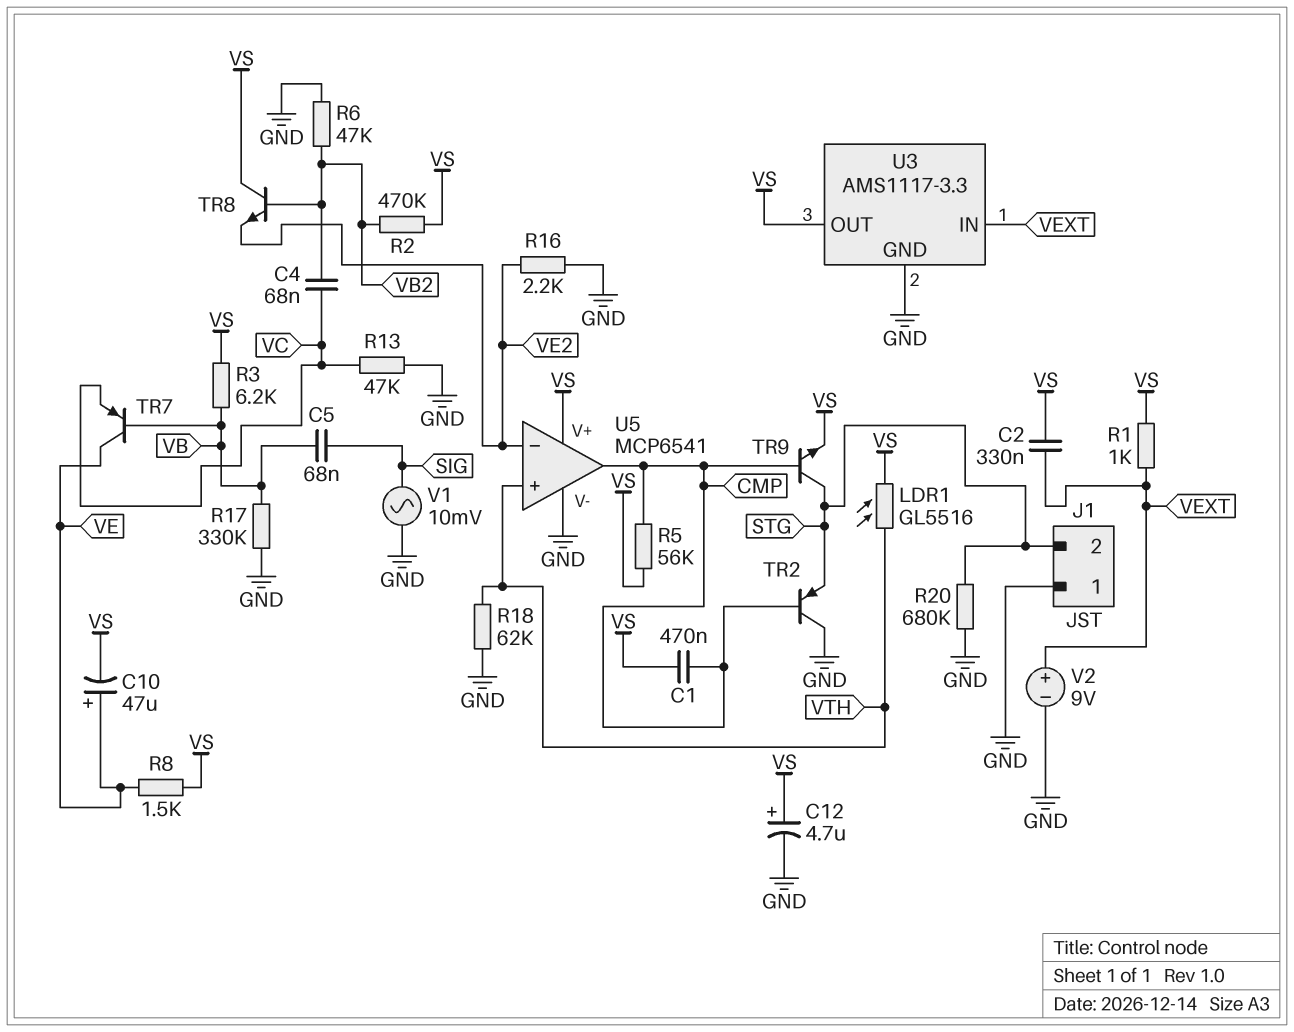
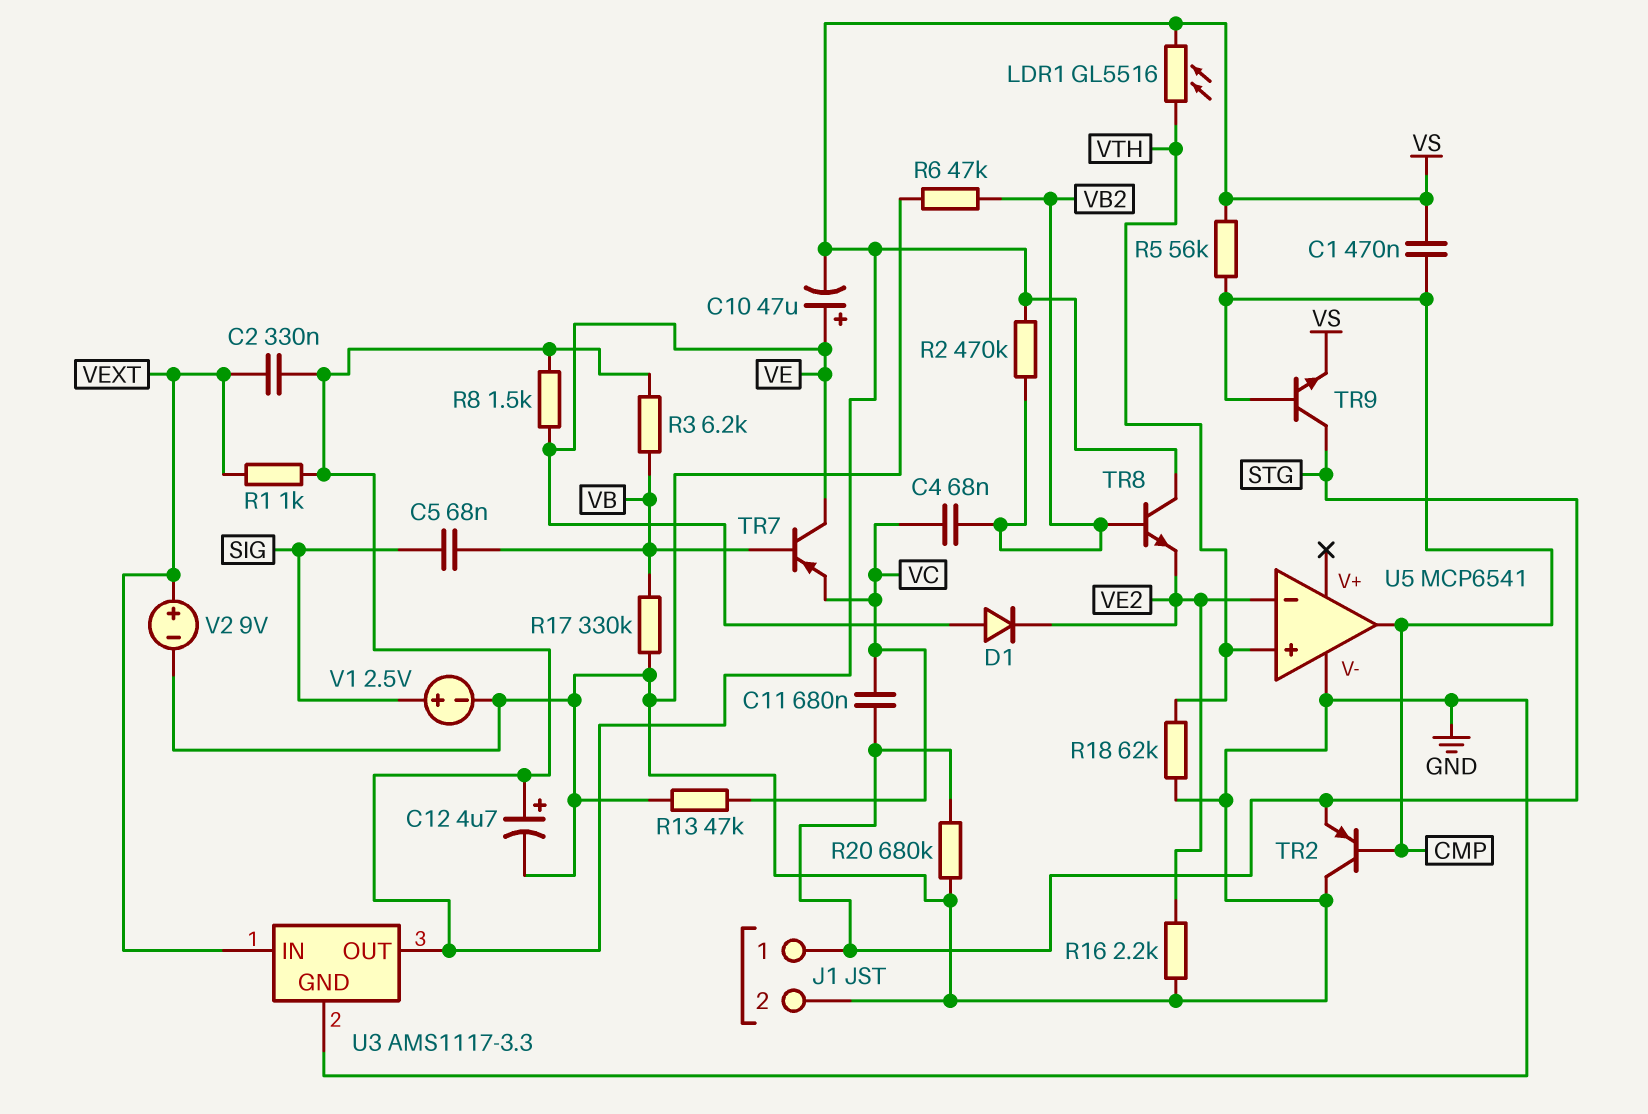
C11: none -> 680nF (STG, VC)
D1: none -> diode (A VE, K VE2)
J1 pin 1: GND -> STG
J1 pin 2: STG -> GND
U5 pin V+: VS -> none
V1: AC 10mV (GND, SIG) -> 2.5V (plus SIG, minus GND)

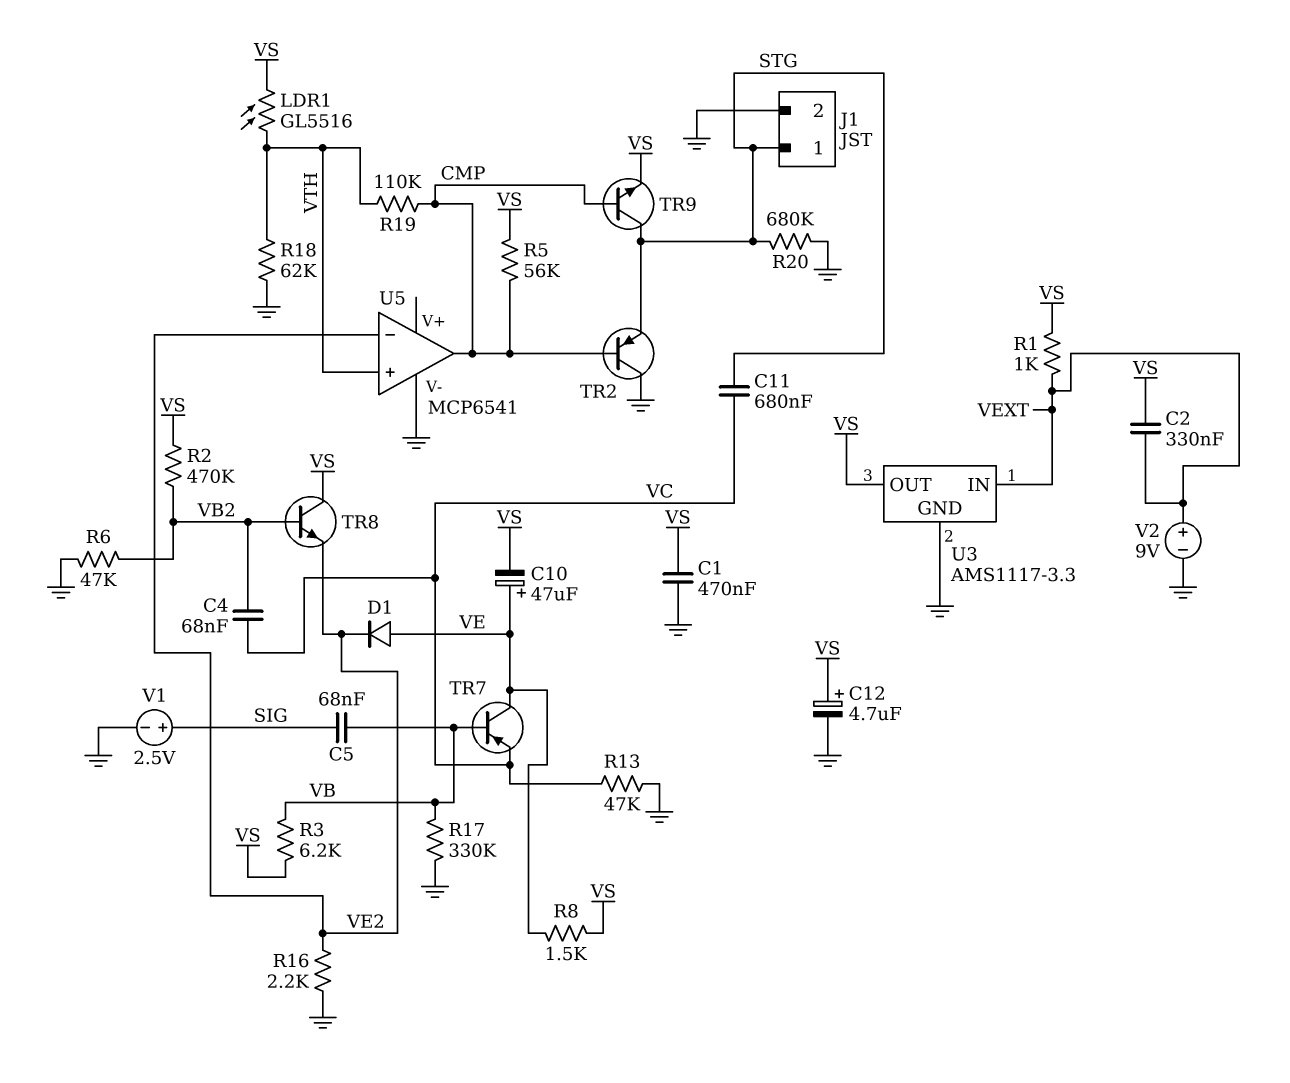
C1: 470nF (CMP, VS) -> 470nF (GND, VS)
R19: none -> 110k (CMP, VTH)

